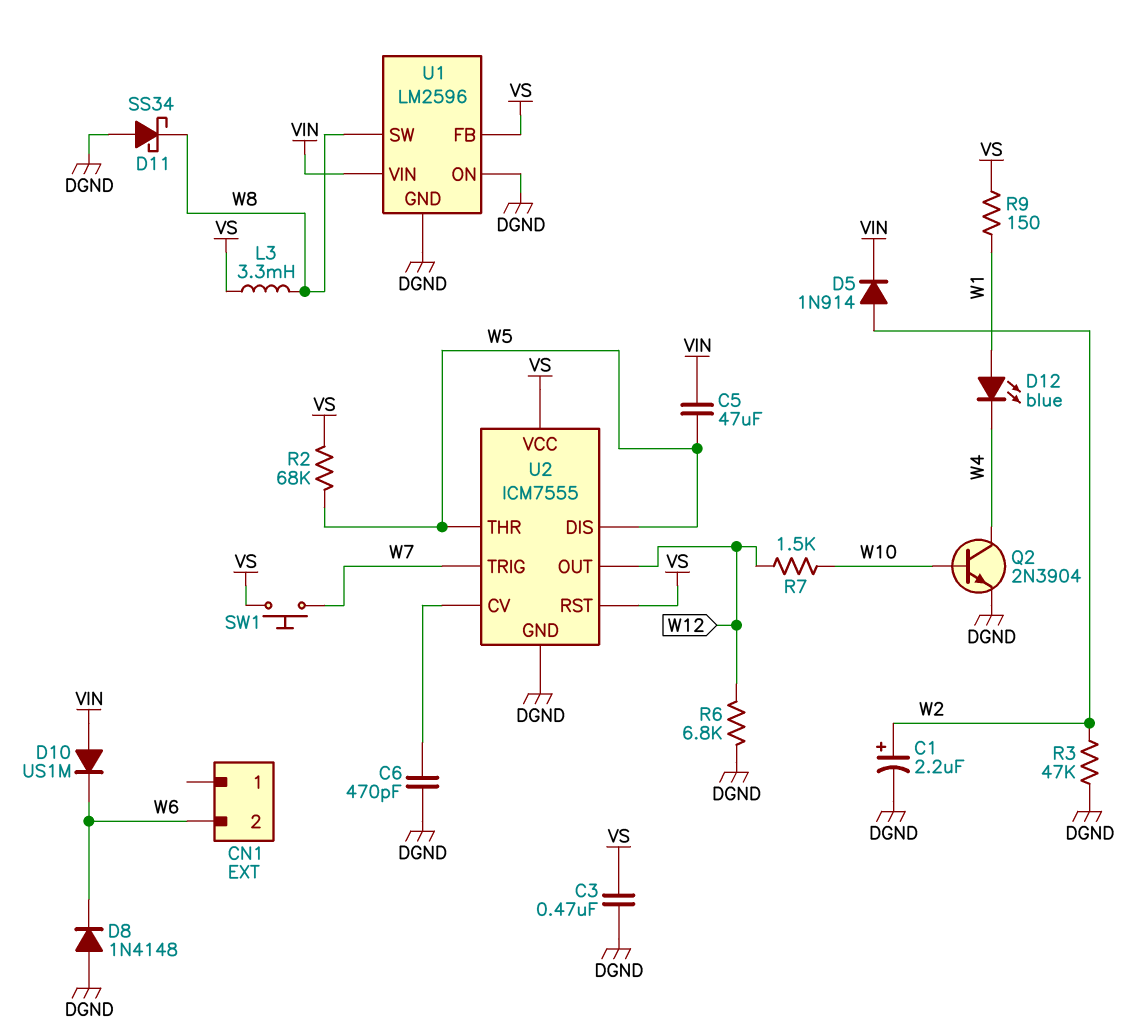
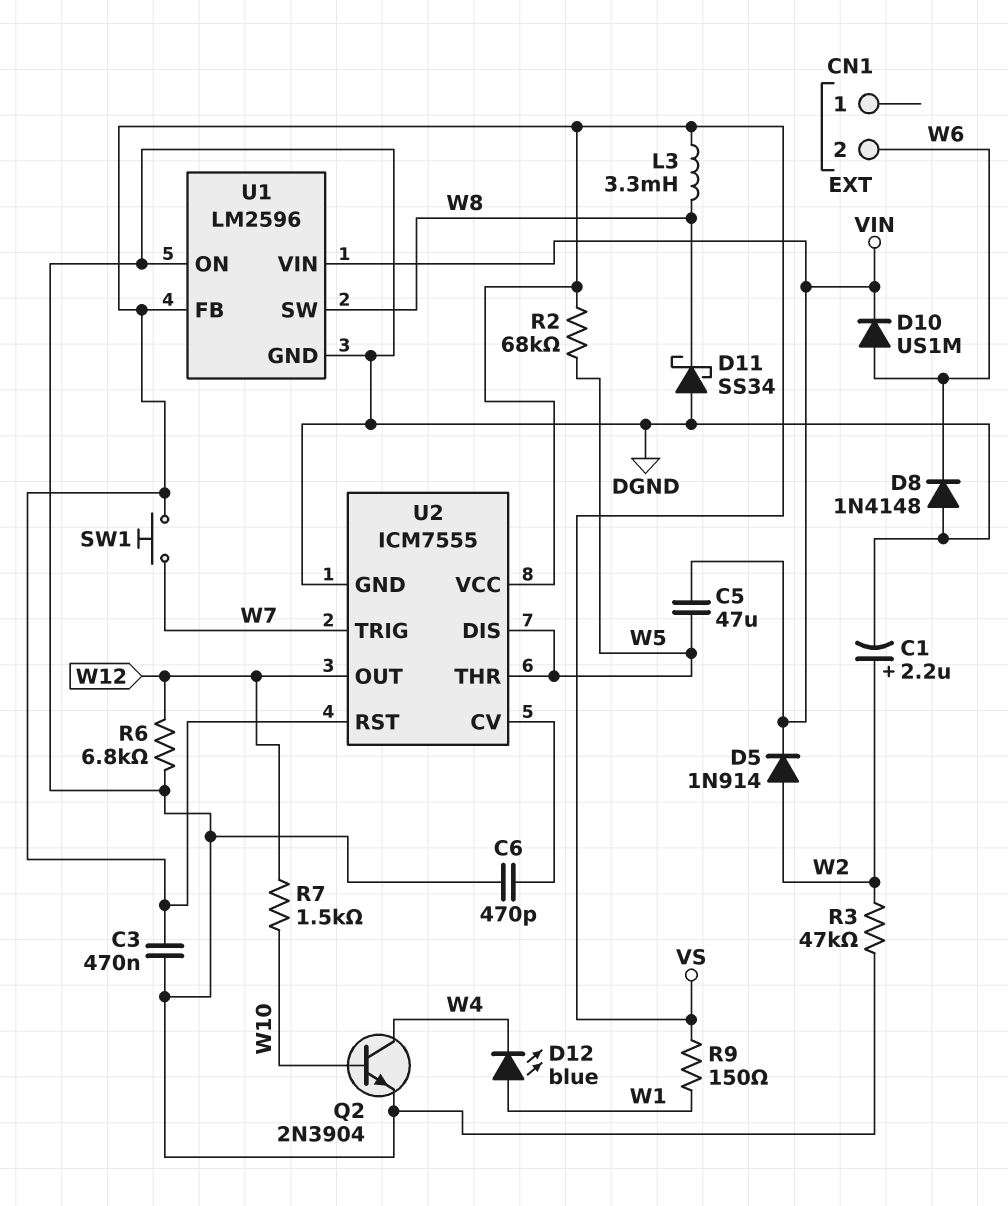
D10: diode US1M (A VIN, K W6) -> diode US1M (A W6, K VIN)

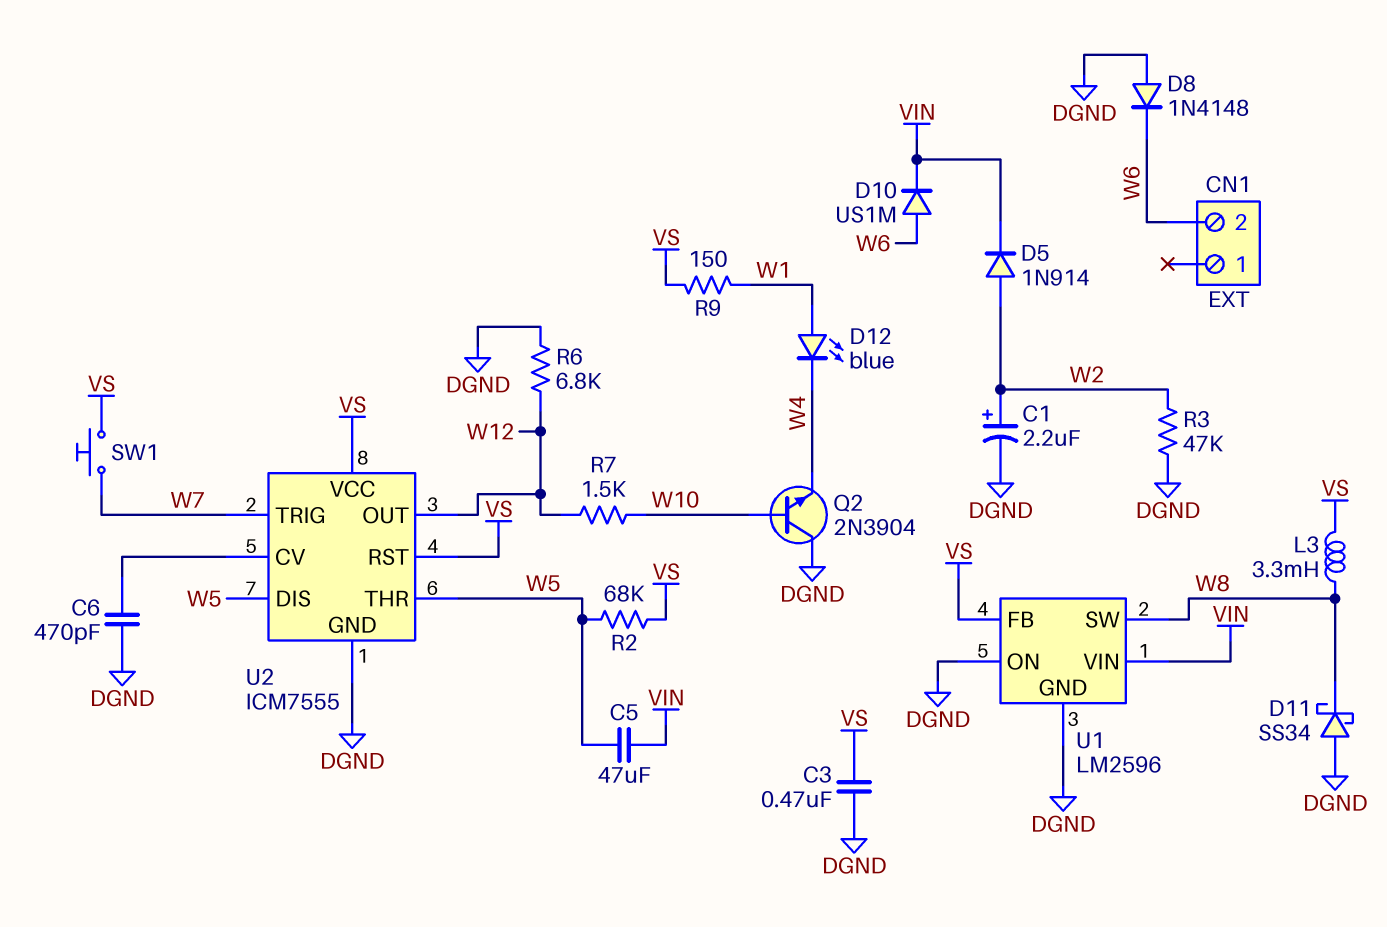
Q2: NPN 2N3904 (B W10, C W4, E DGND) -> NPN 2N3904 (B W10, C DGND, E W4)

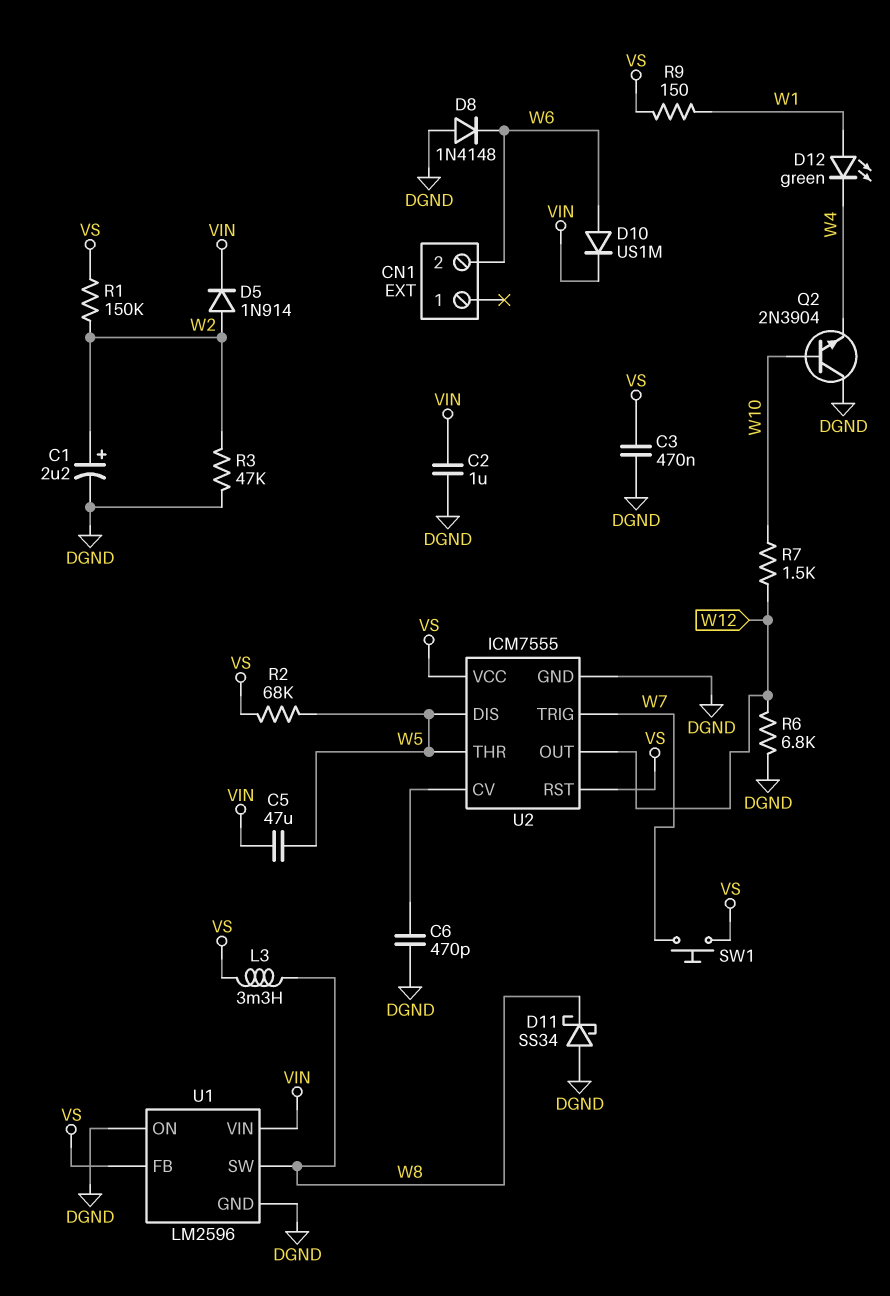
C2: none -> 1uF (DGND, VIN)
D12: LED blue (A W1, K W4) -> LED green (A W1, K W4)
R1: none -> 150k (VS, W2)

